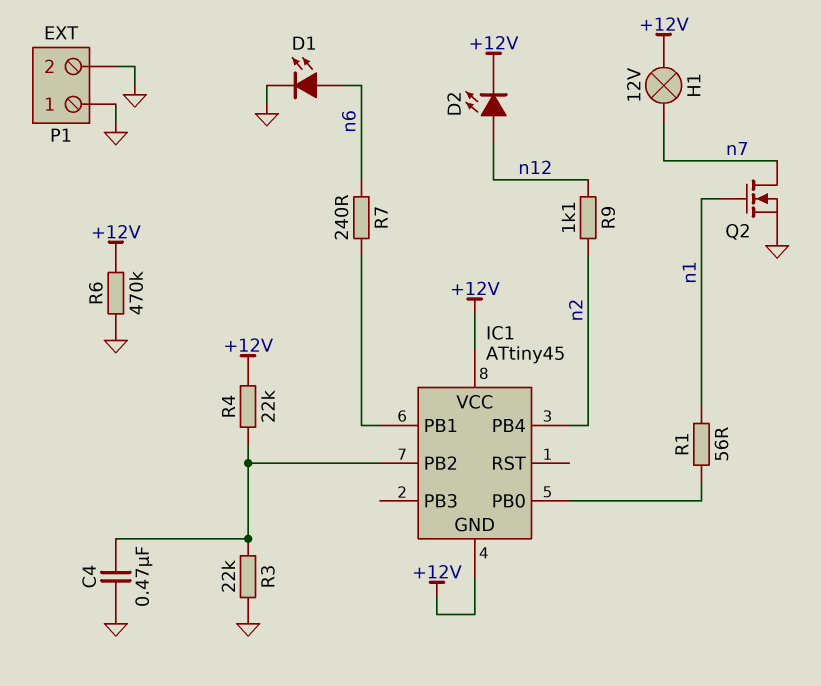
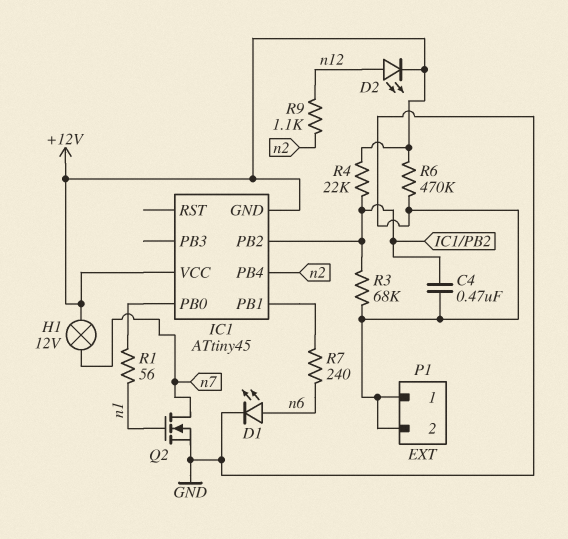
R3: 22k (GND, IC1/PB2) -> 68k (GND, IC1/PB2)

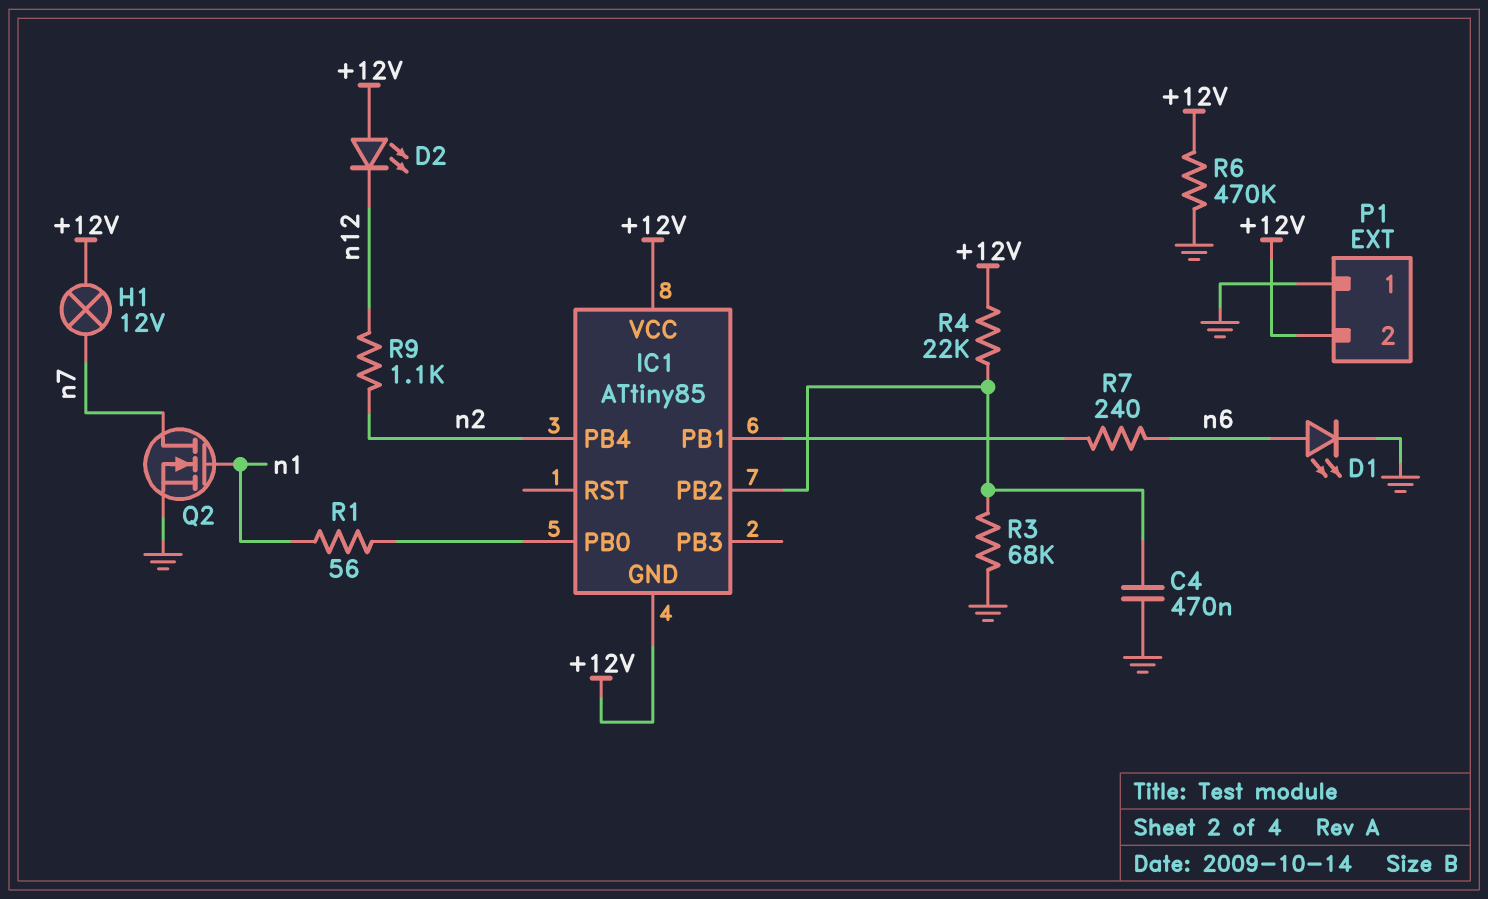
D2: LED (A n12, K +12V) -> LED (A +12V, K n12)
IC1: ATtiny45 -> ATtiny85
P1 pin 2: GND -> +12V

